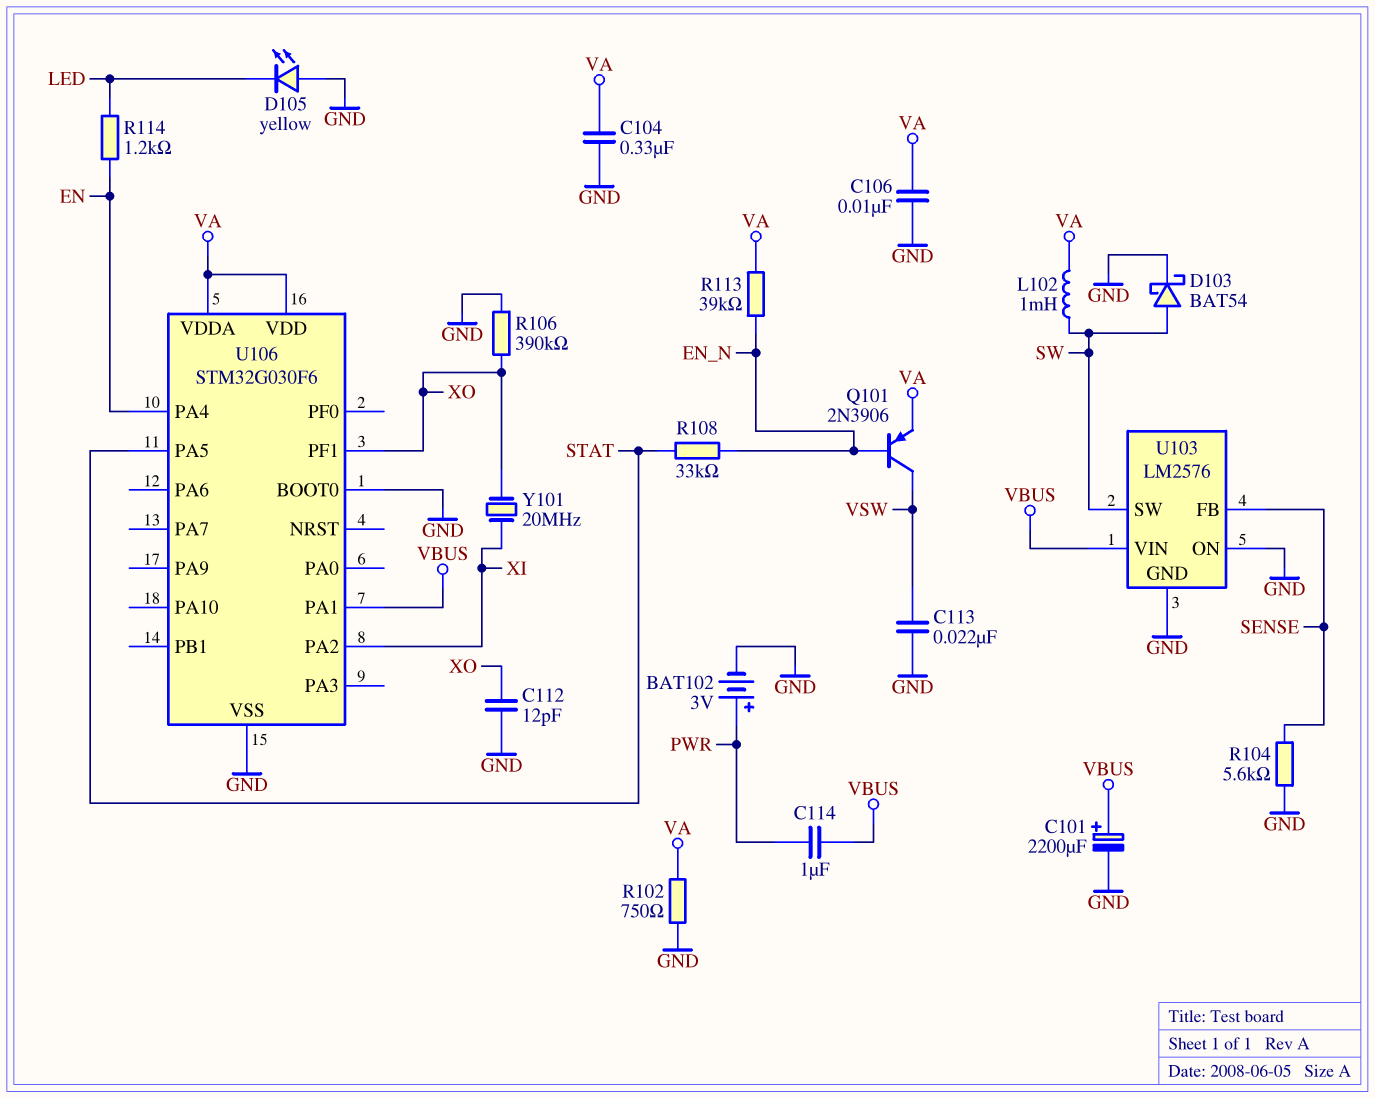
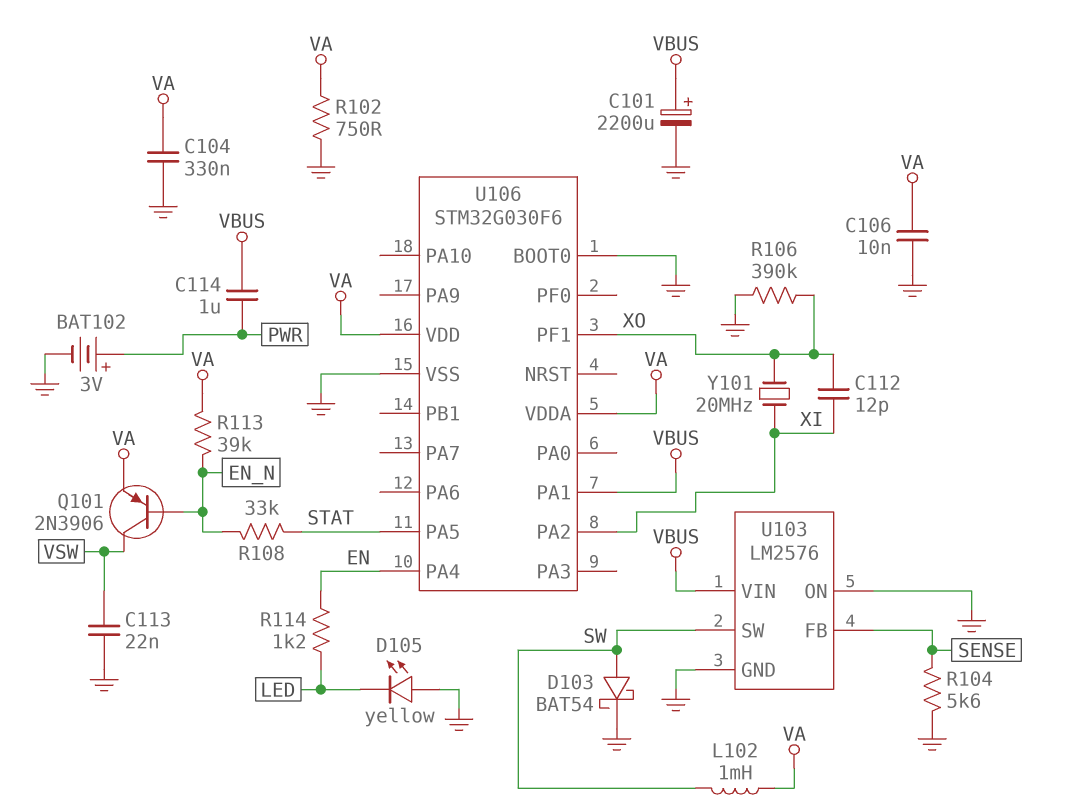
C112: 12pF (GND, XO) -> 12pF (XI, XO)

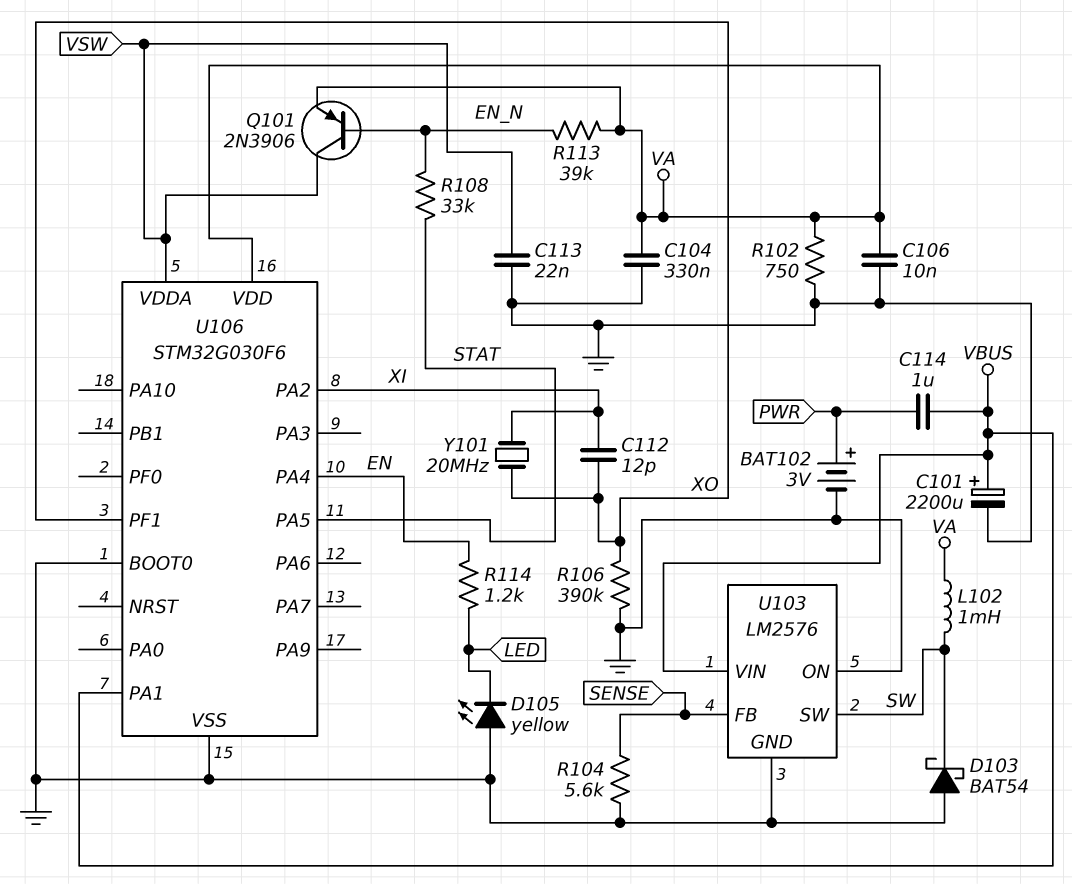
D103: schottky BAT54 (A SW, K GND) -> schottky BAT54 (A GND, K SW)
U106 pin VDDA: VA -> VSW

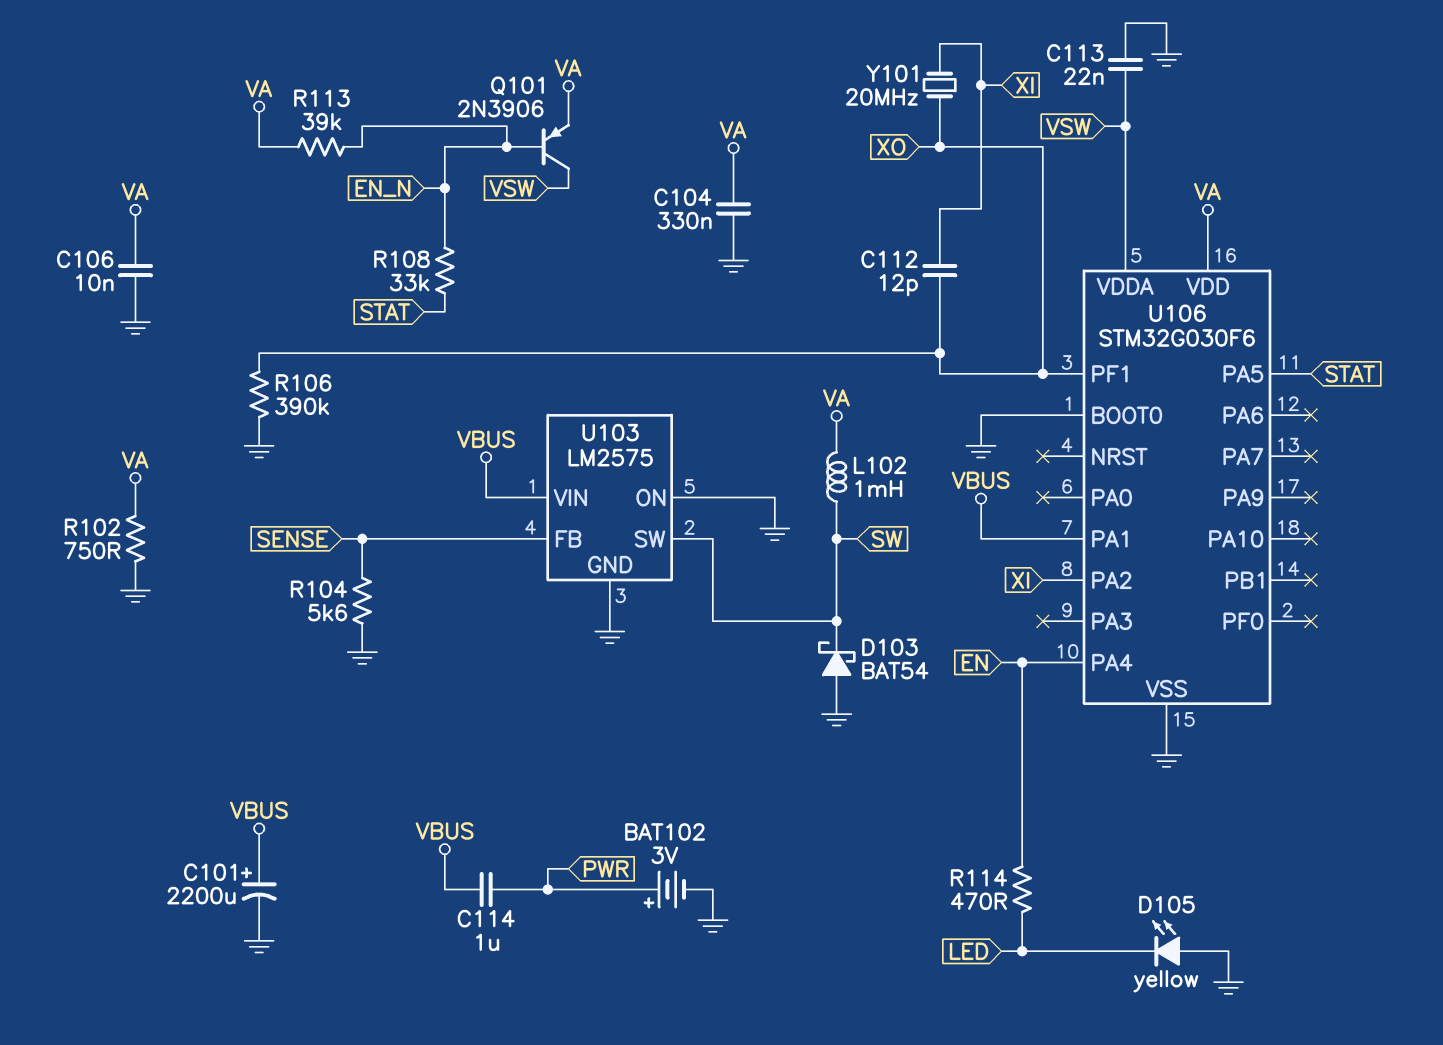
R114: 1.2k (EN, LED) -> 470 (EN, LED)
U103: LM2576 -> LM2575

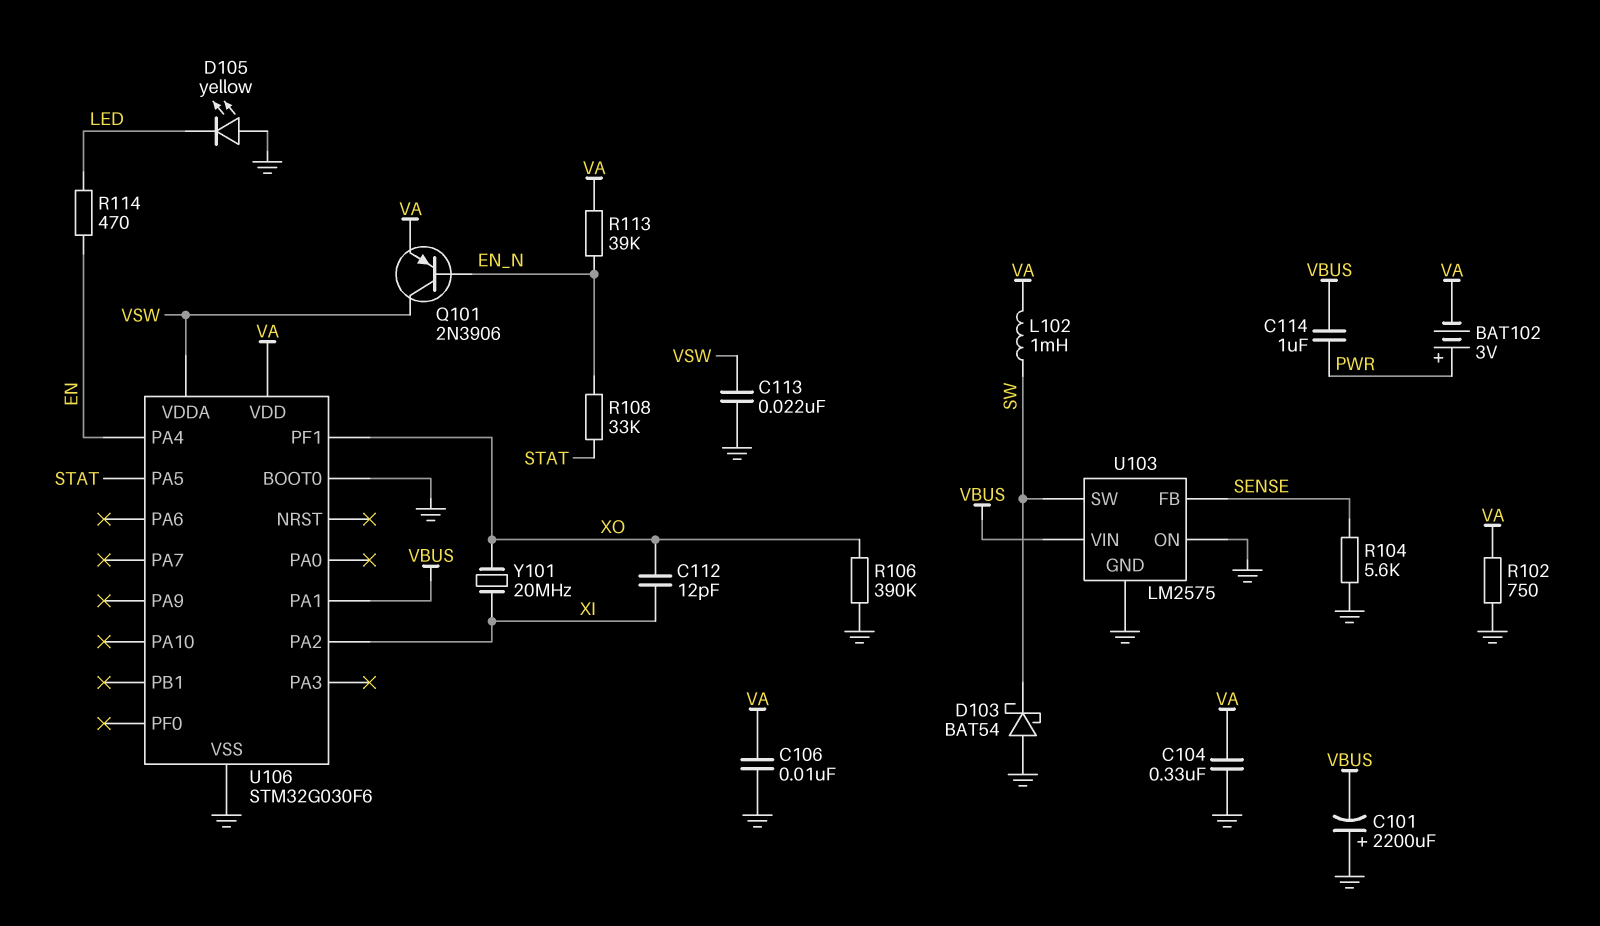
BAT102: 3V (plus PWR, minus GND) -> 3V (plus PWR, minus VA)
C101: 2200uF (plus VBUS, minus GND) -> 2200uF (plus GND, minus VBUS)

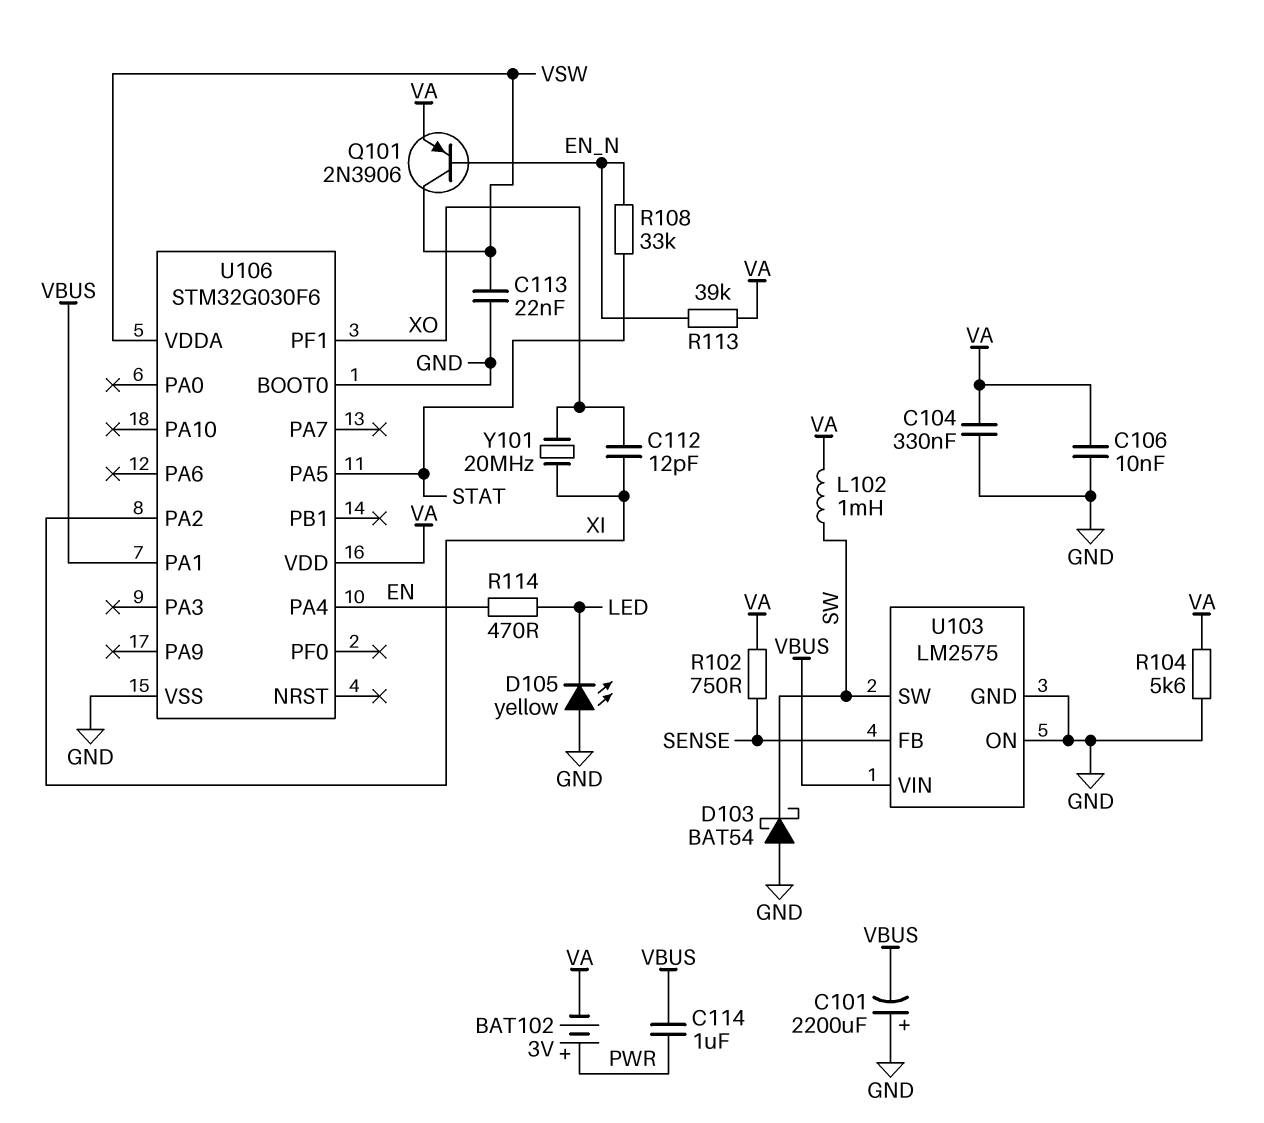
R102: 750 (GND, VA) -> 750 (SENSE, VA)
R104: 5.6k (GND, SENSE) -> 5.6k (GND, VA)
R106: 390k (GND, XO) -> none

